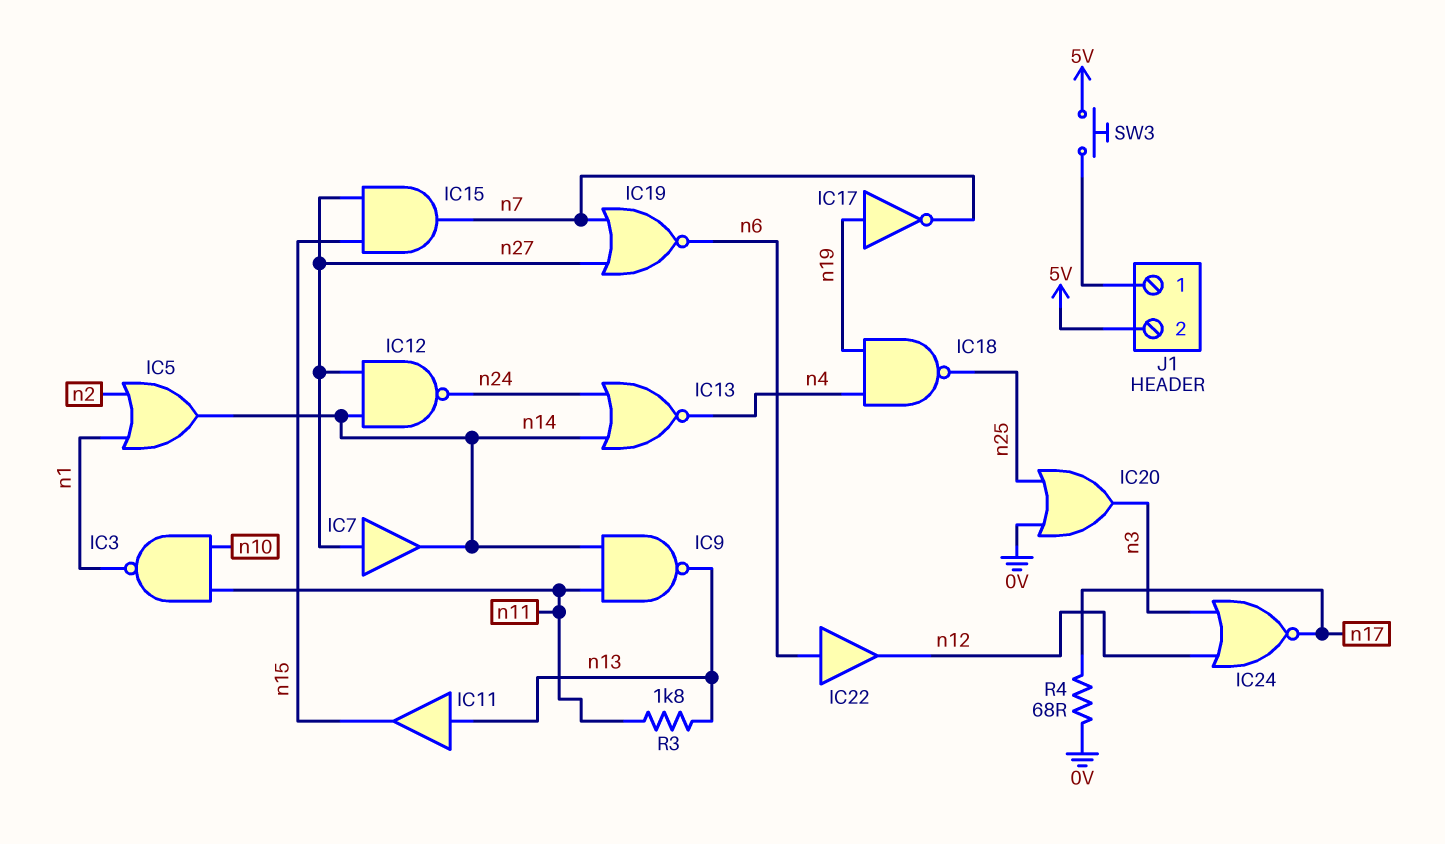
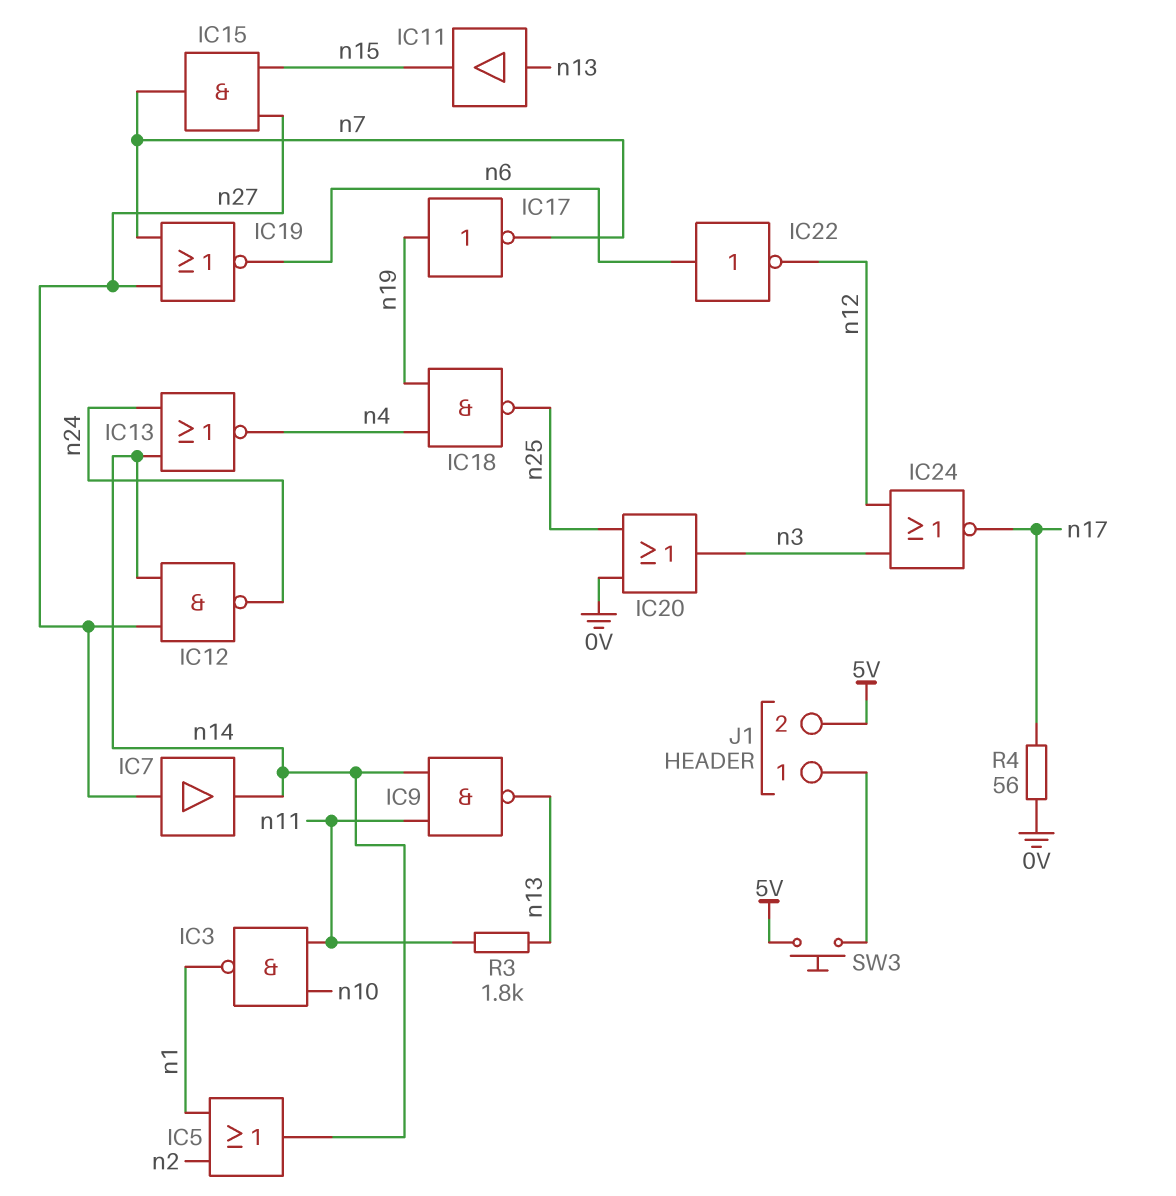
IC22: buffer (in n6, out n12) -> NOT (in n6, out n12)
R4: 68 (0V, n17) -> 56 (0V, n17)

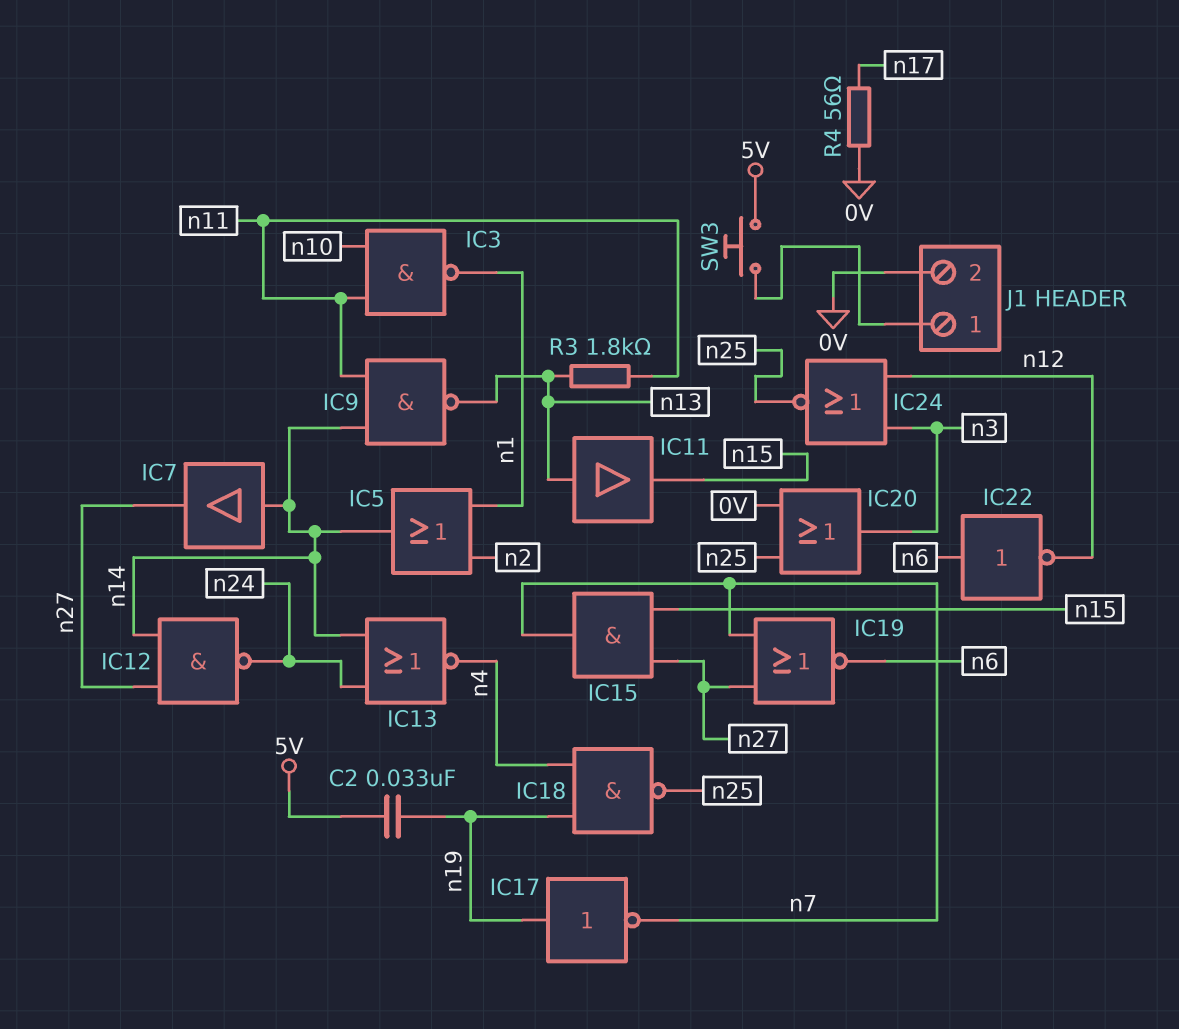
C2: none -> 33nF (5V, n19)
IC7: buffer (in n27, out n14) -> buffer (in n14, out n27)
IC24: NOR (in n3, in n12, out n17) -> NOR (in n3, in n12, out n25)
J1 pin 2: 5V -> 0V

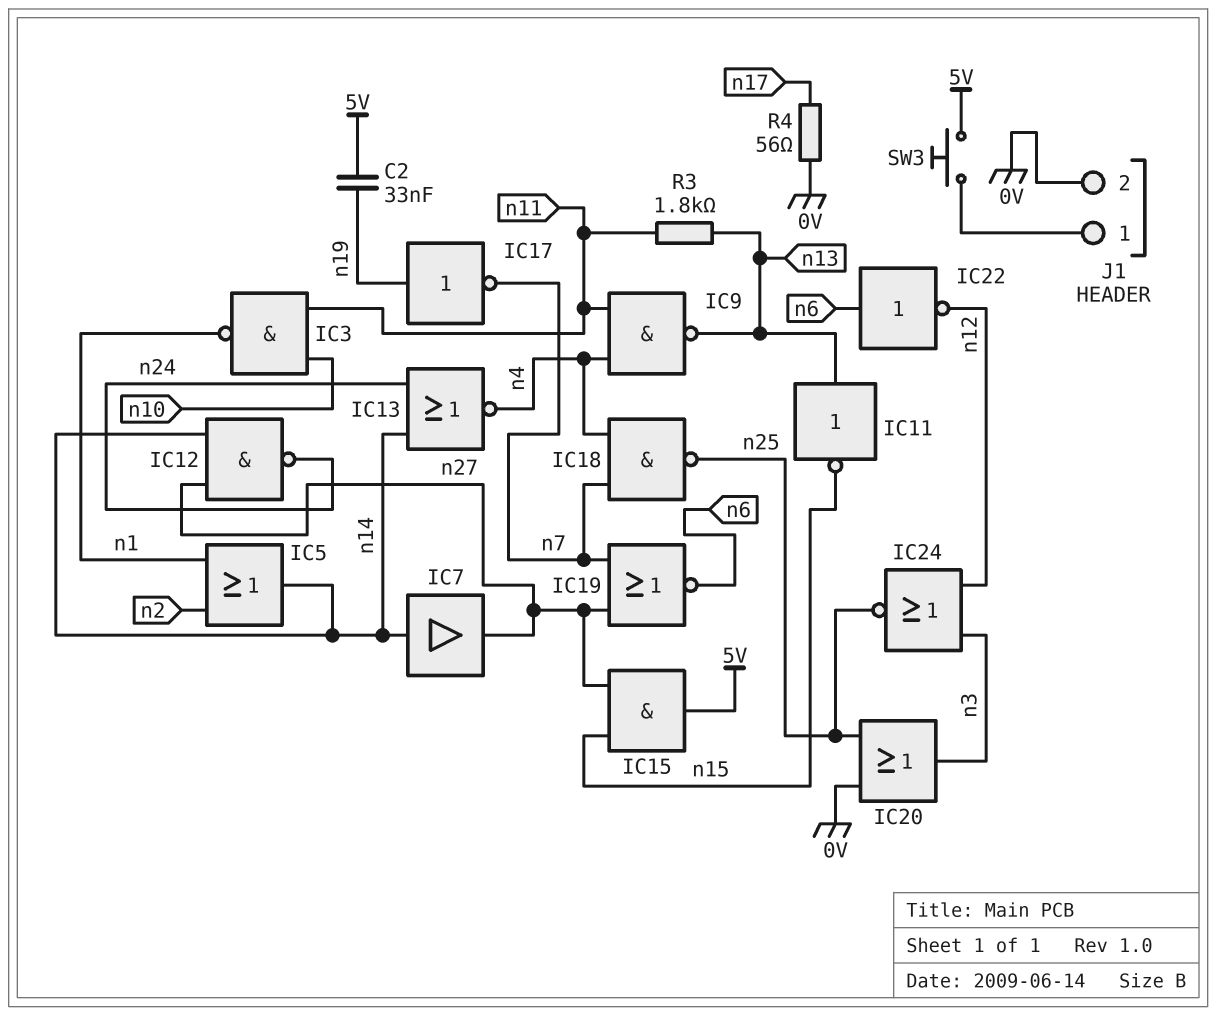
IC9: NAND (in n11, in n14, out n13) -> NAND (in n4, in n11, out n13)
IC11: buffer (in n13, out n15) -> NOT (in n13, out n15)
IC15: AND (in n15, in n27, out n7) -> AND (in n15, in n27, out 5V)
IC18: NAND (in n4, in n19, out n25) -> NAND (in n4, in n7, out n25)

